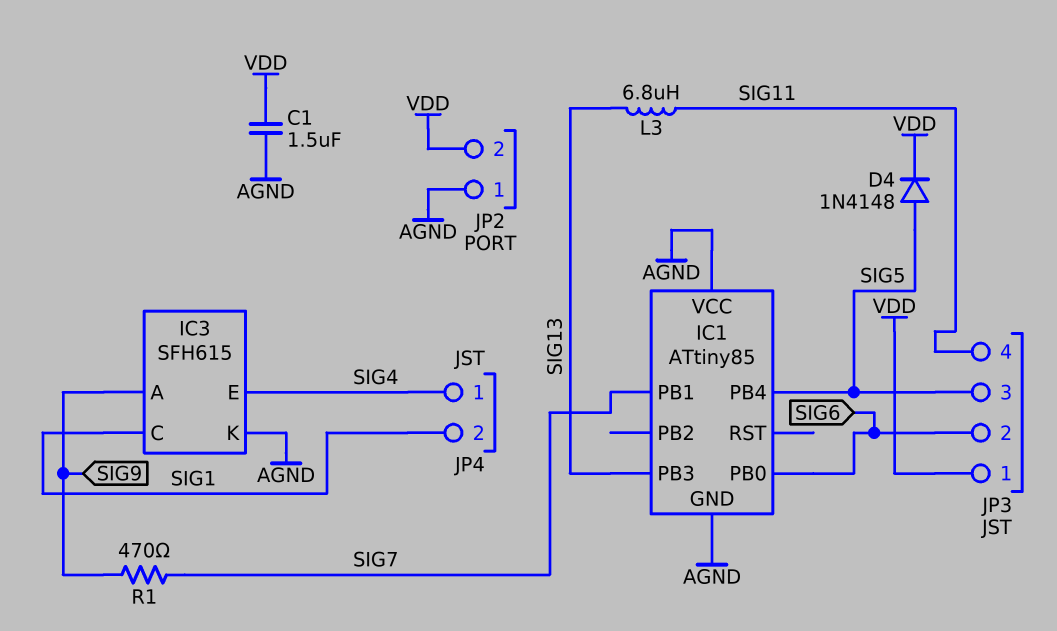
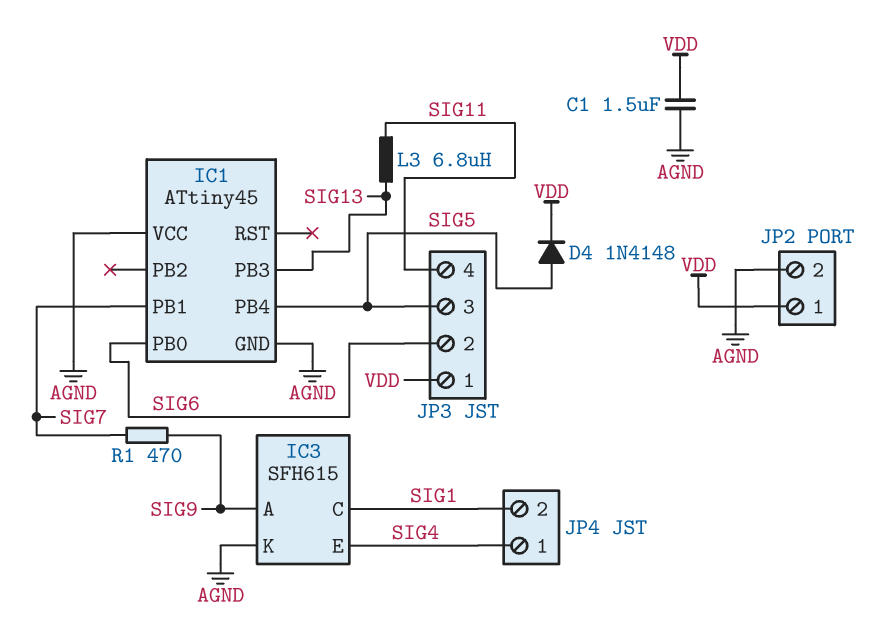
IC1: ATtiny85 -> ATtiny45
JP2 pin 1: AGND -> VDD
JP2 pin 2: VDD -> AGND

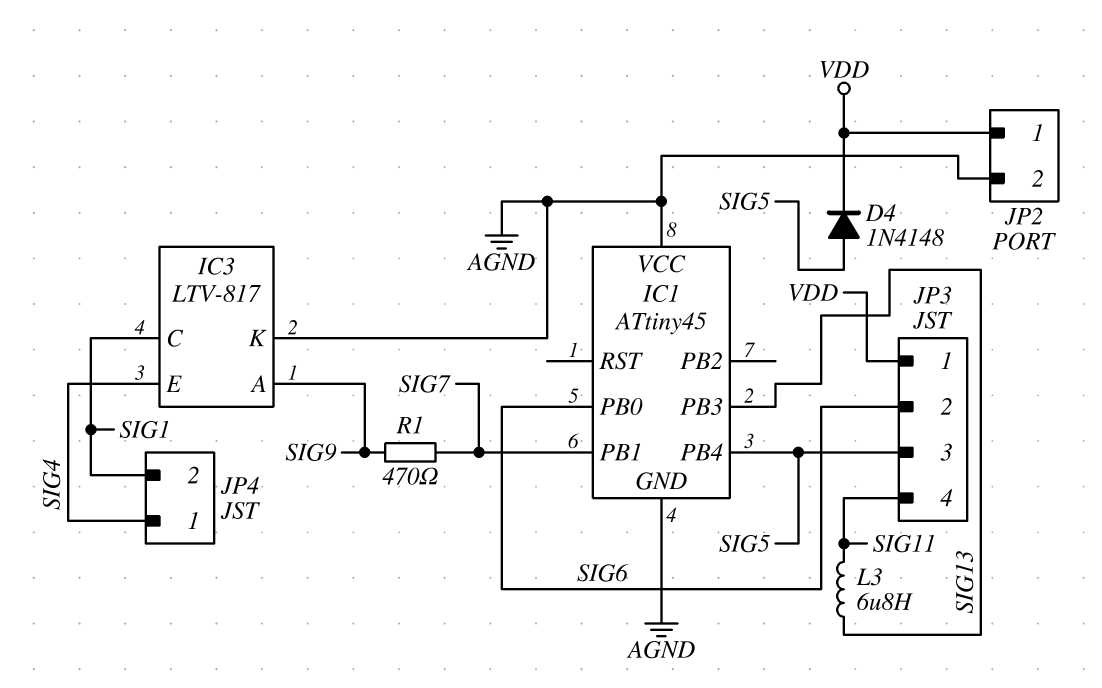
C1: 1.5uF (AGND, VDD) -> none
IC3: SFH615 -> LTV-817

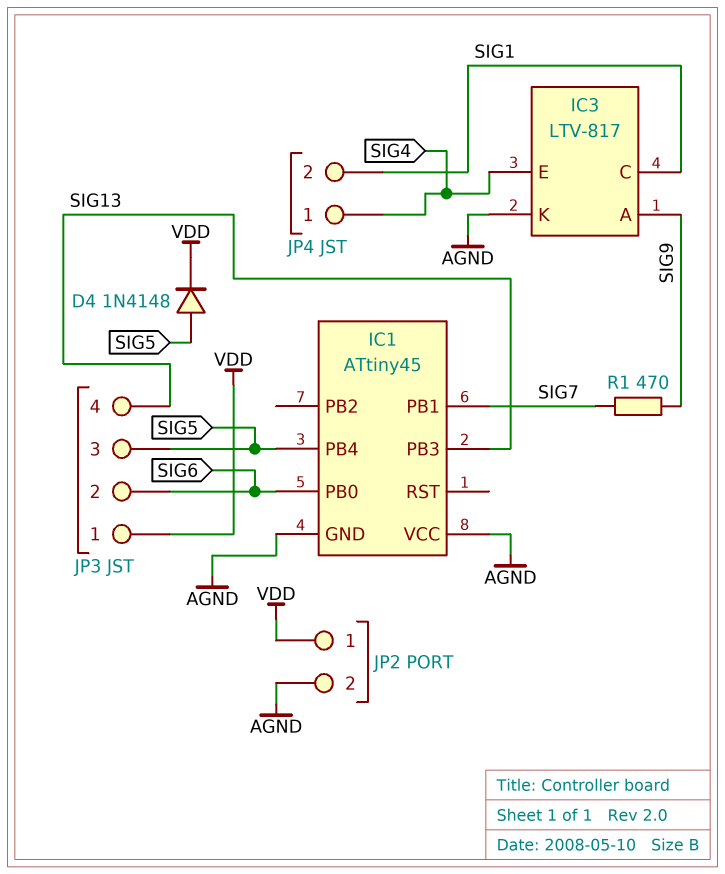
JP3 pin 4: SIG11 -> SIG13
L3: 6.8uH (SIG11, SIG13) -> none

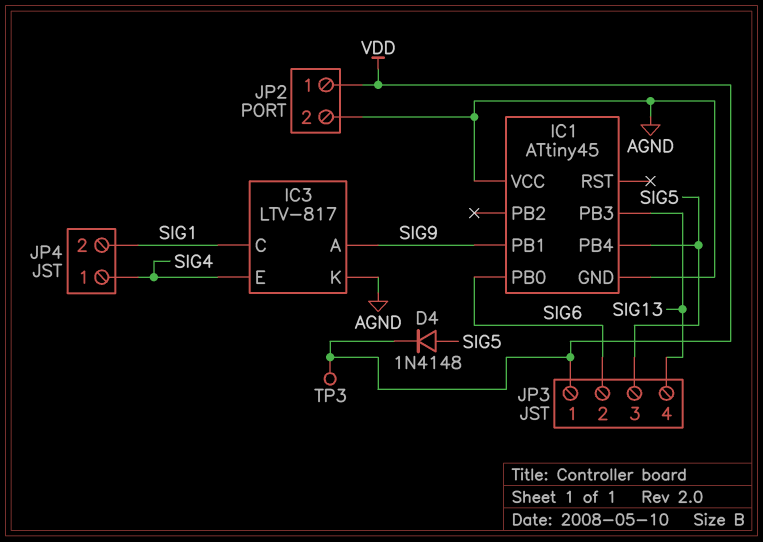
IC1 pin PB1: SIG7 -> SIG9
R1: 470 (SIG7, SIG9) -> none
TP3: none -> test point (VDD)

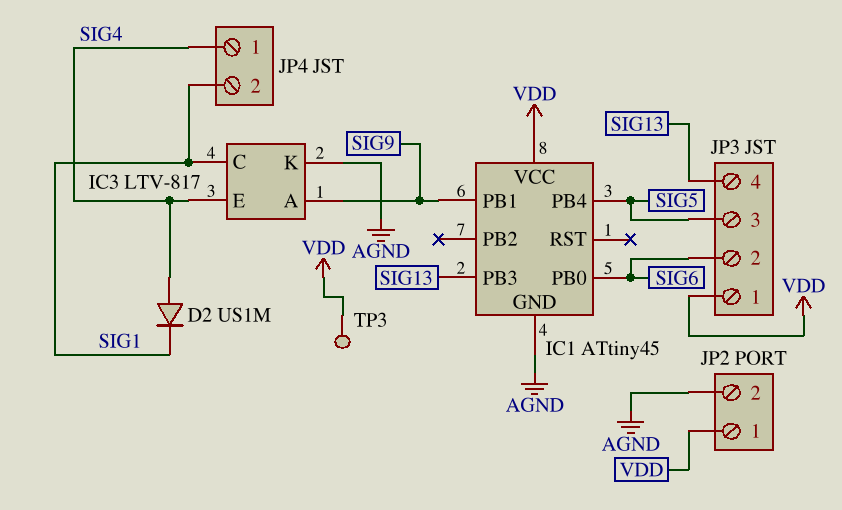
D2: none -> diode US1M (A SIG4, K SIG1)
D4: diode 1N4148 (A SIG5, K VDD) -> none
IC1 pin VCC: AGND -> VDD

